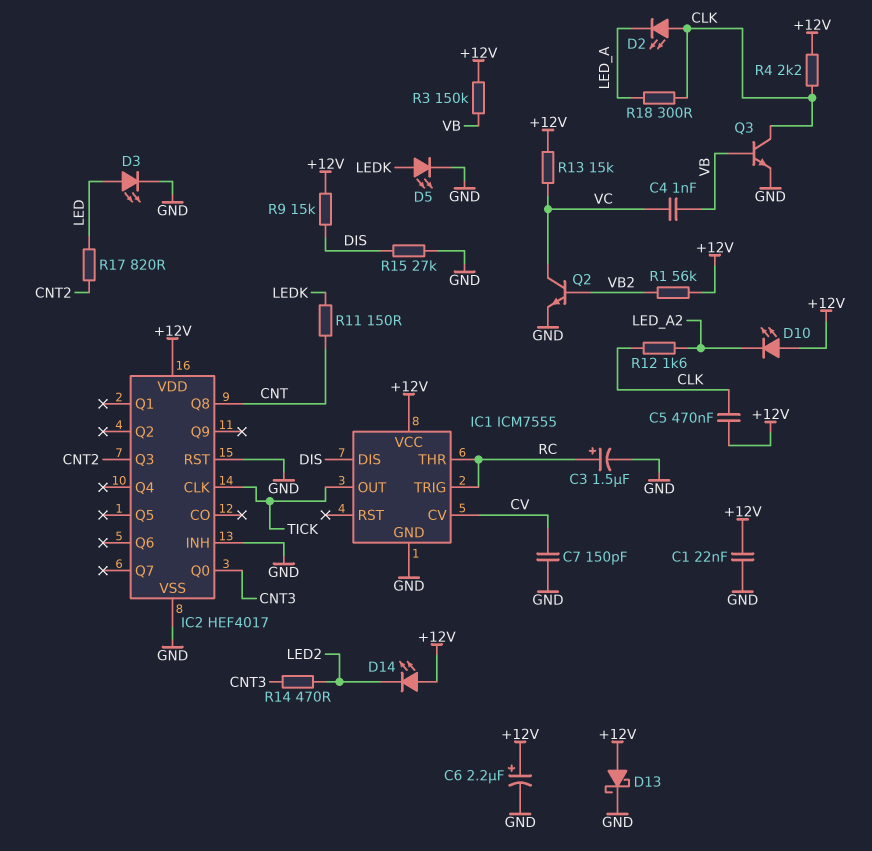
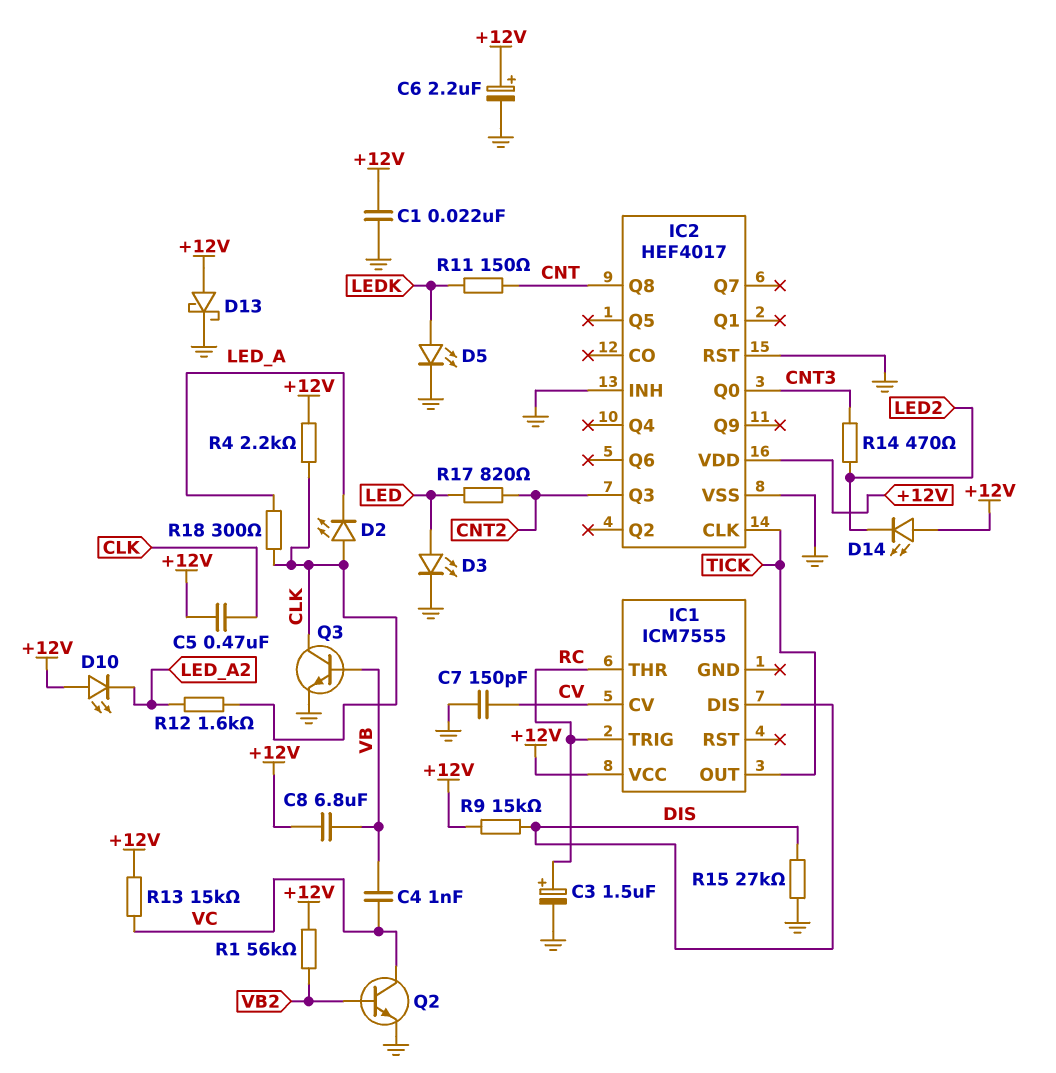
C8: none -> 6.8uF (+12V, VB)
IC1 pin GND: GND -> none
R3: 150k (+12V, VB) -> none

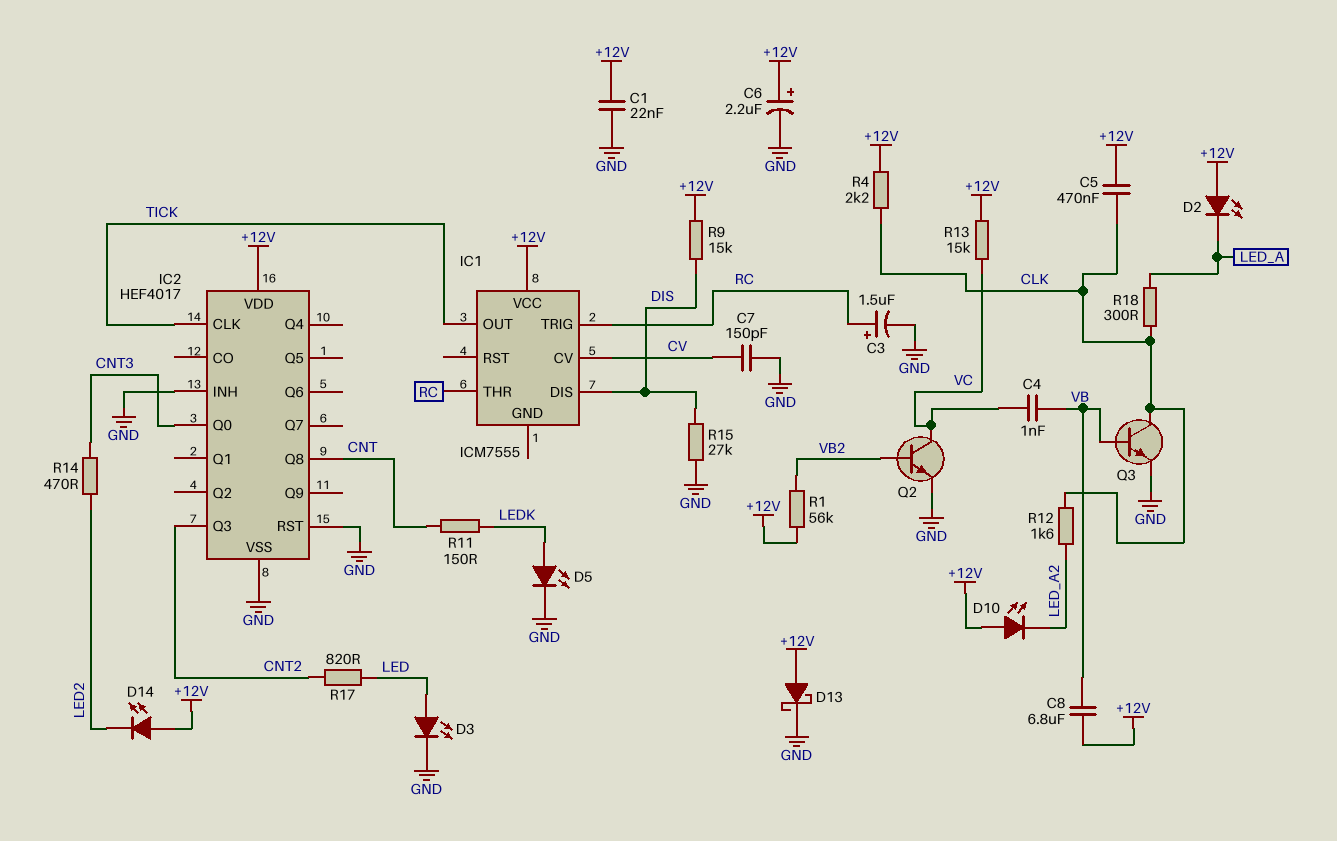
D2: LED (A CLK, K LED_A) -> LED (A +12V, K LED_A)

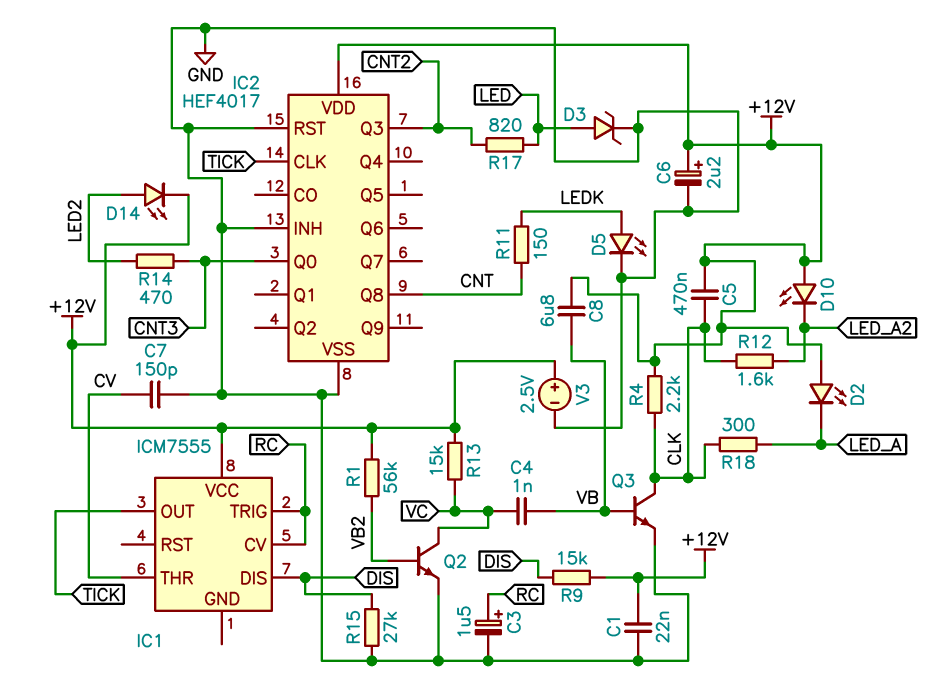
D3: LED (A LED, K GND) -> zener (A LED, K GND)
D13: schottky (A +12V, K GND) -> none
D14: LED (A +12V, K LED2) -> LED (A LED2, K +12V)
IC1 pin CV: CV -> RC
IC1 pin THR: RC -> CV
V3: none -> 2.5V (plus +12V, minus GND)

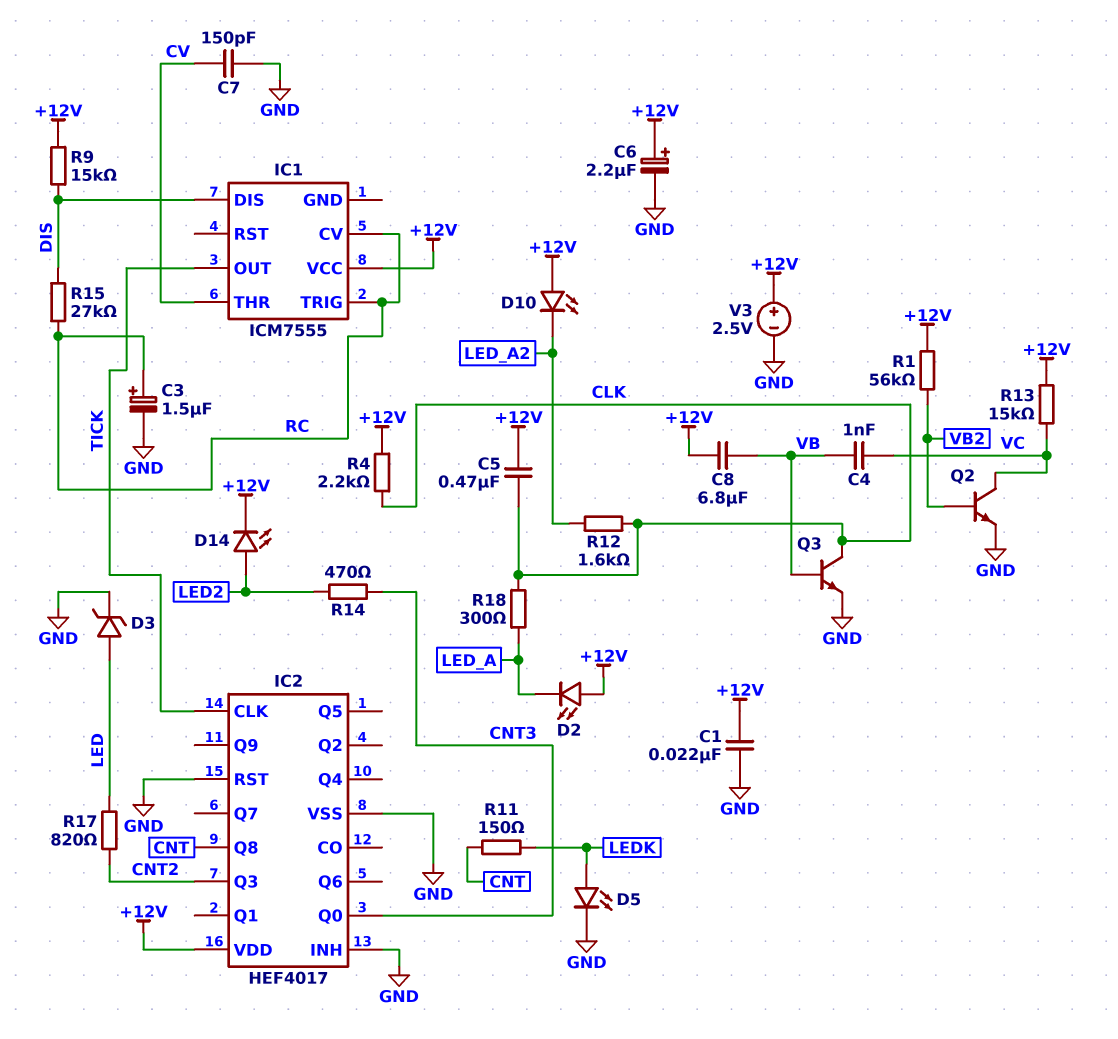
R15: 27k (DIS, GND) -> 27k (DIS, RC)

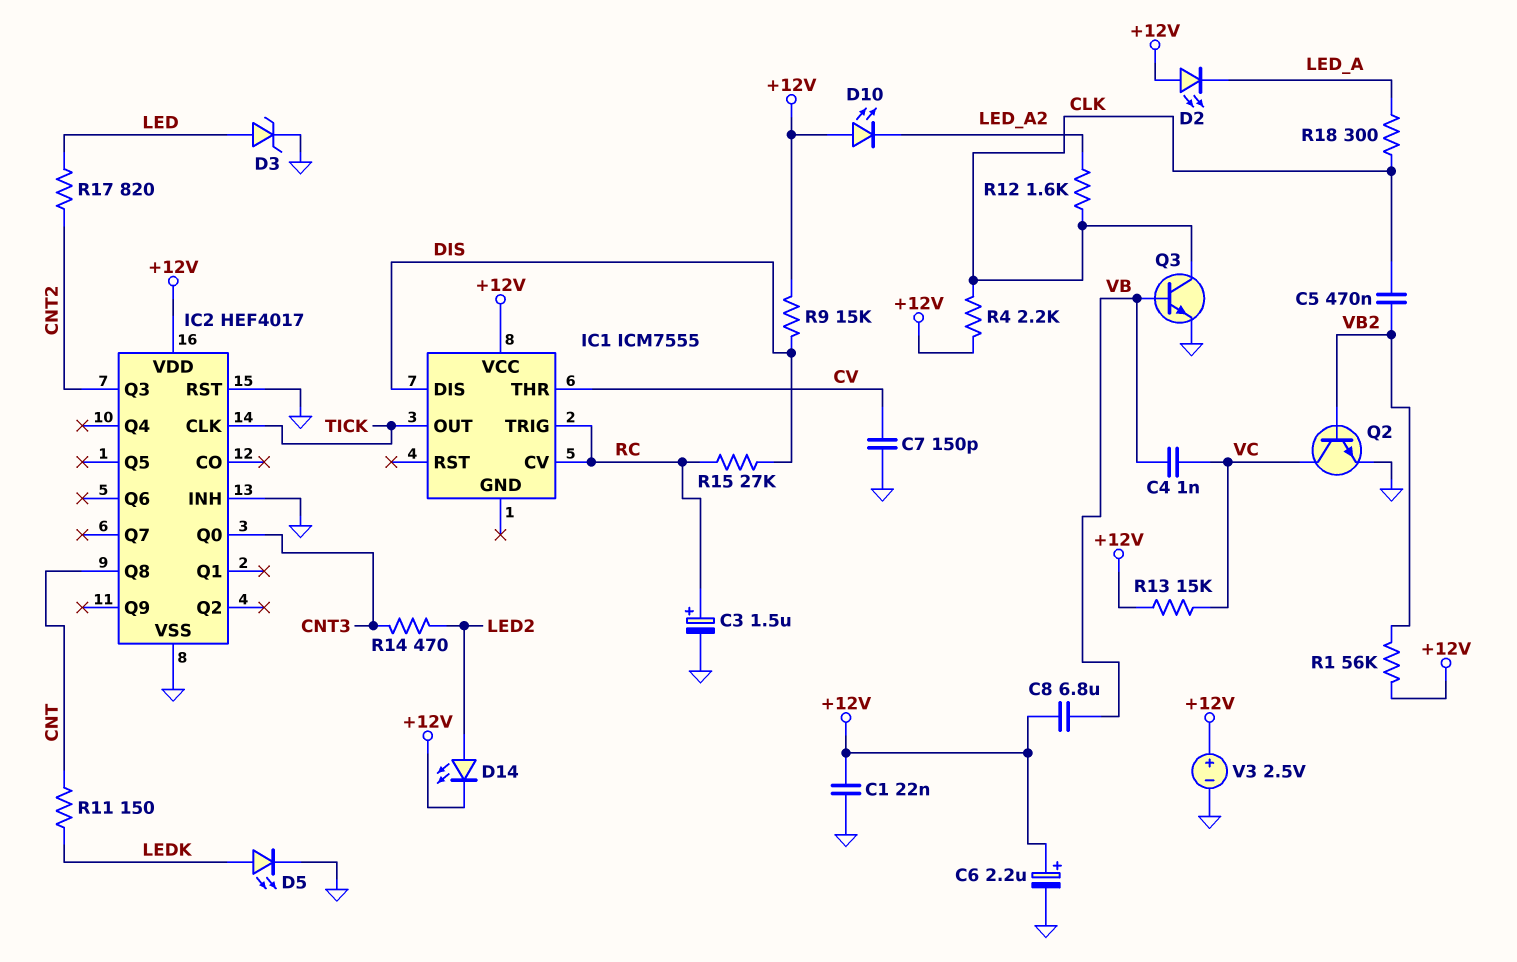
C5: 470nF (+12V, CLK) -> 470nF (CLK, VB2)

